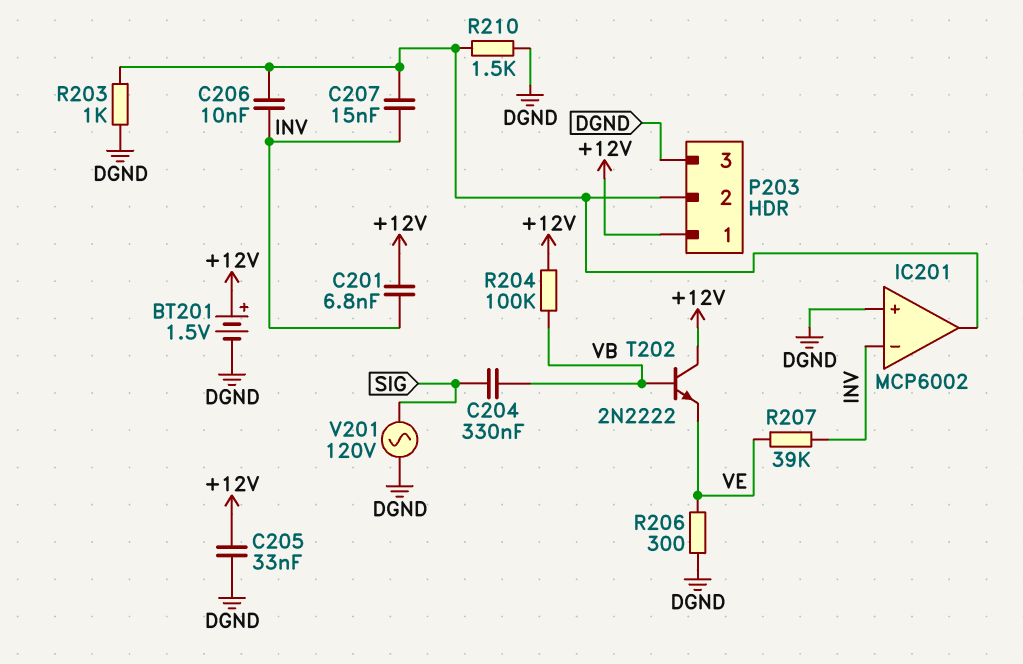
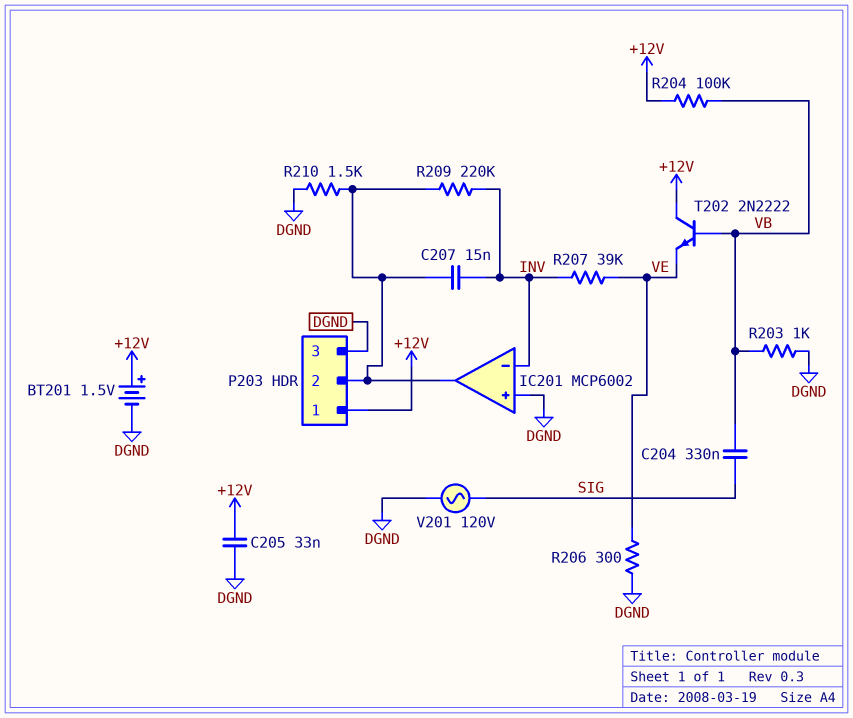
C201: 6.8nF (+12V, INV) -> none
C206: 10nF (IC201/out, INV) -> none
R203: 1k (DGND, IC201/out) -> 1k (DGND, VB)
R209: none -> 220k (IC201/out, INV)

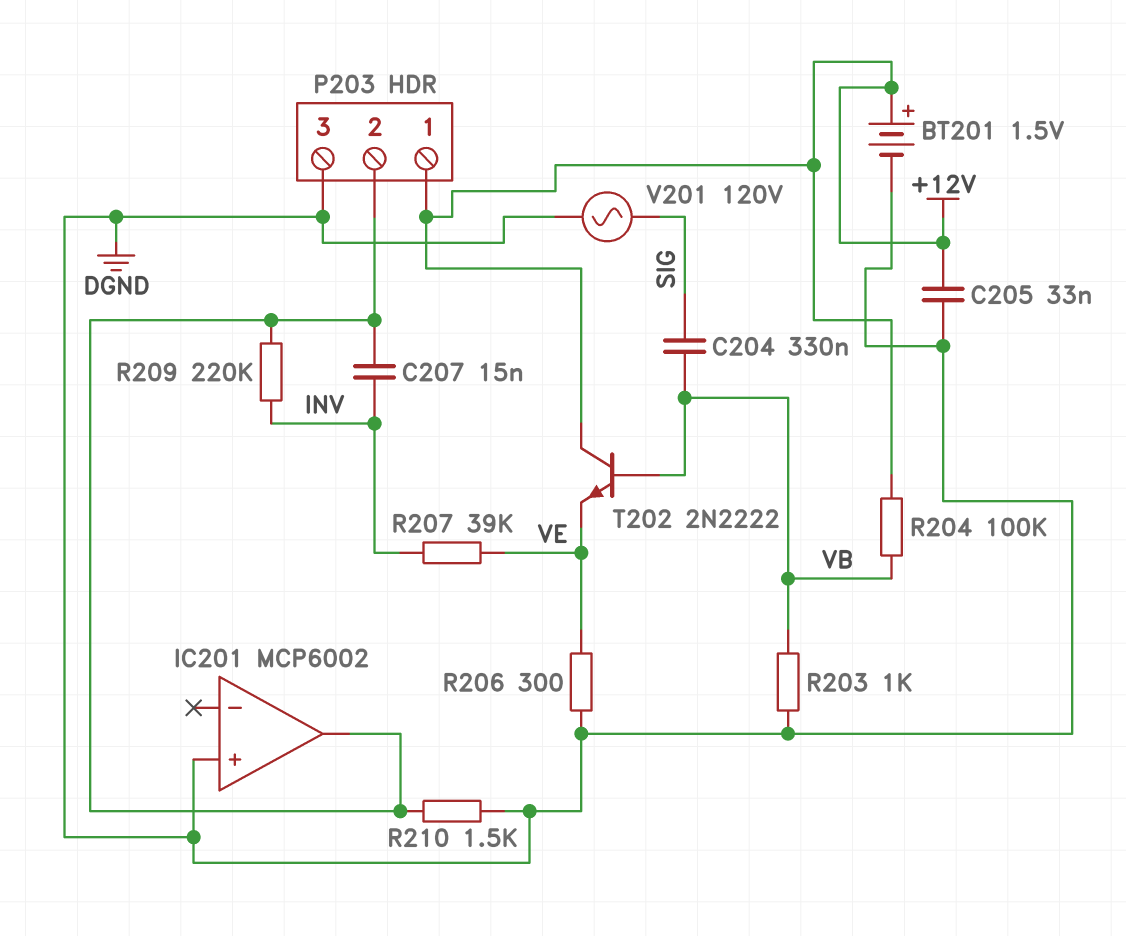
IC201 pin in-: INV -> none

